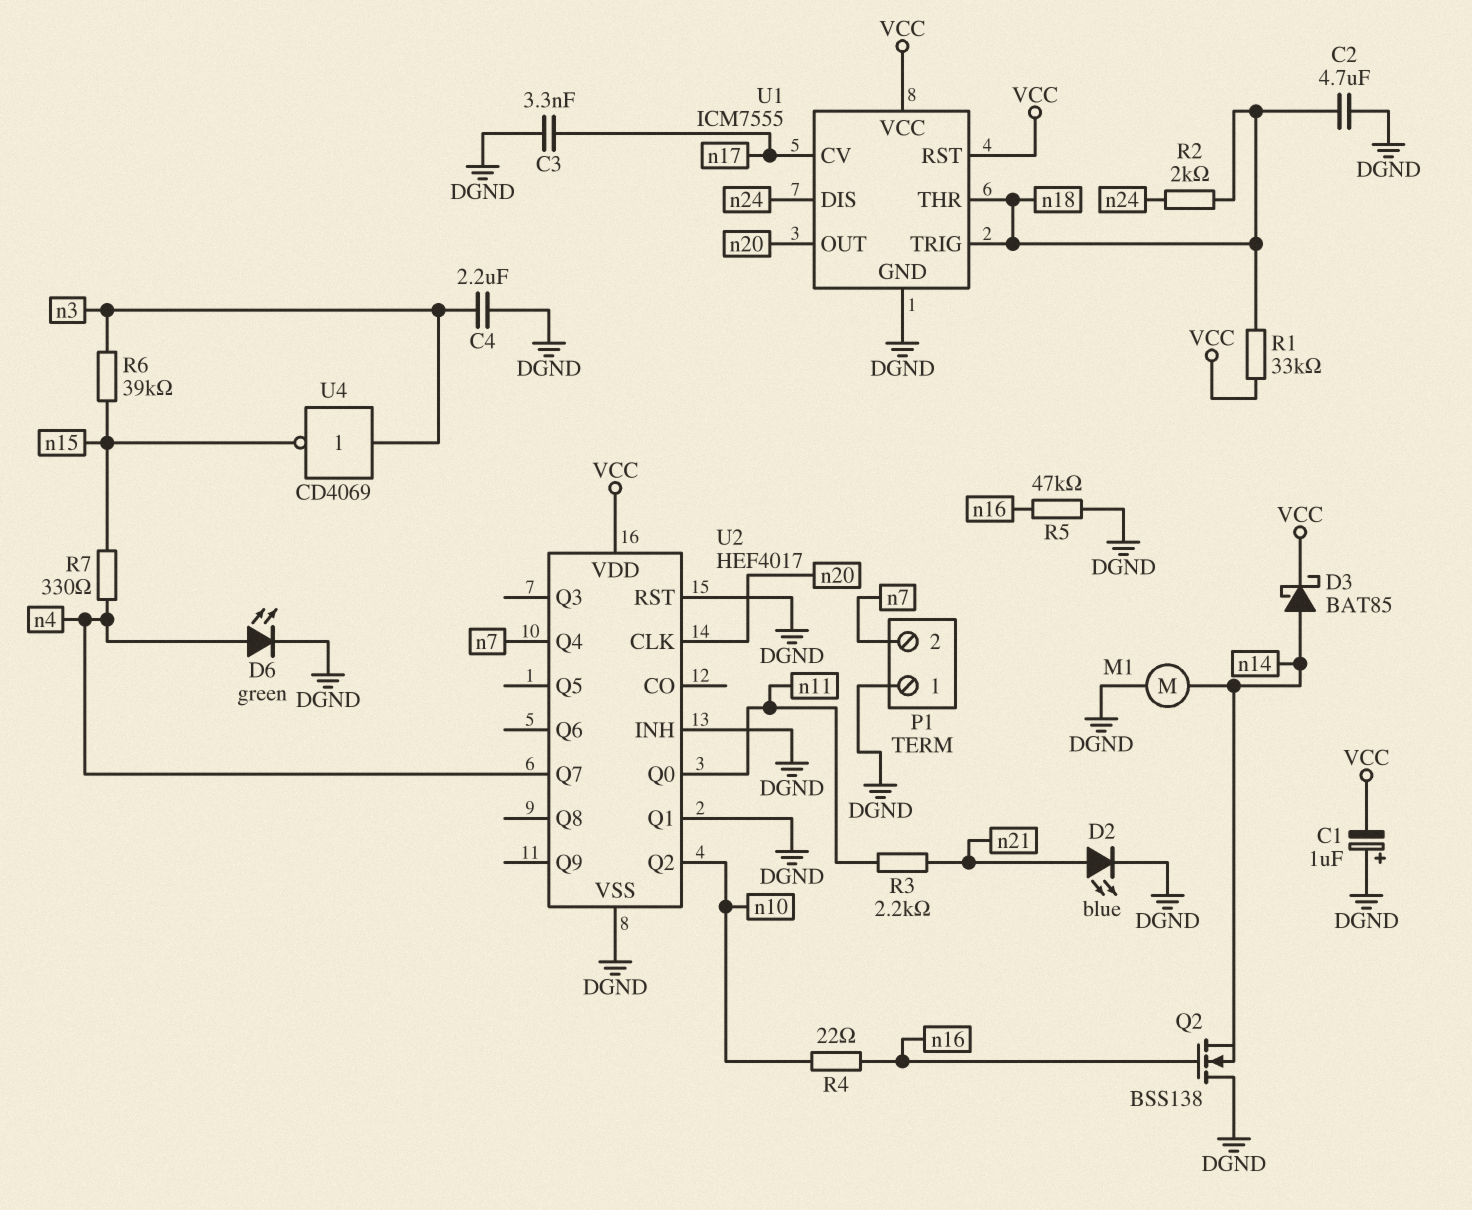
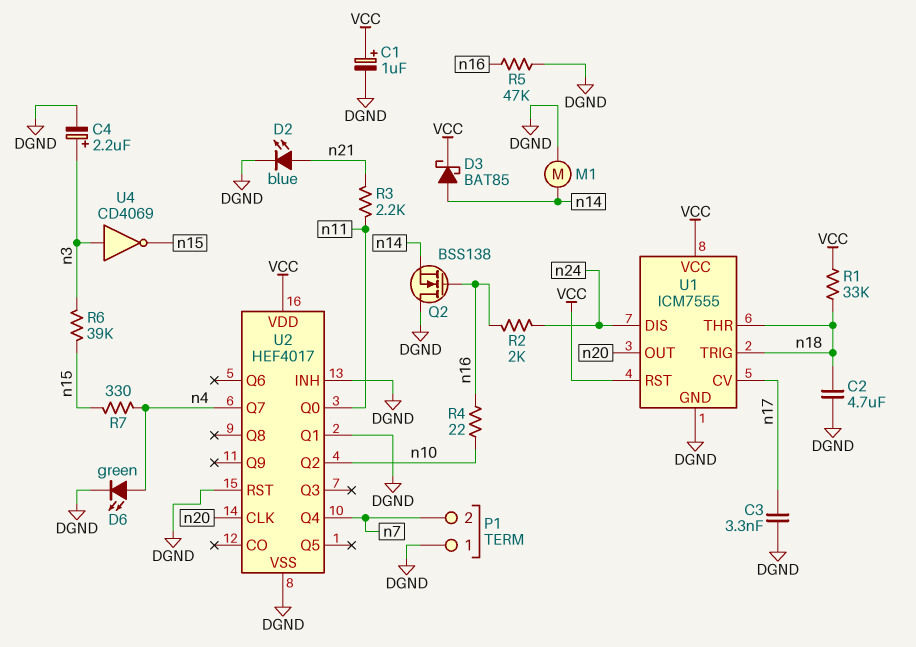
C1: 1uF (plus DGND, minus VCC) -> 1uF (plus VCC, minus DGND)
C4: 2.2uF (DGND, n3) -> 2.2uF (plus n3, minus DGND)
R2: 2k (n18, n24) -> 2k (n16, n24)

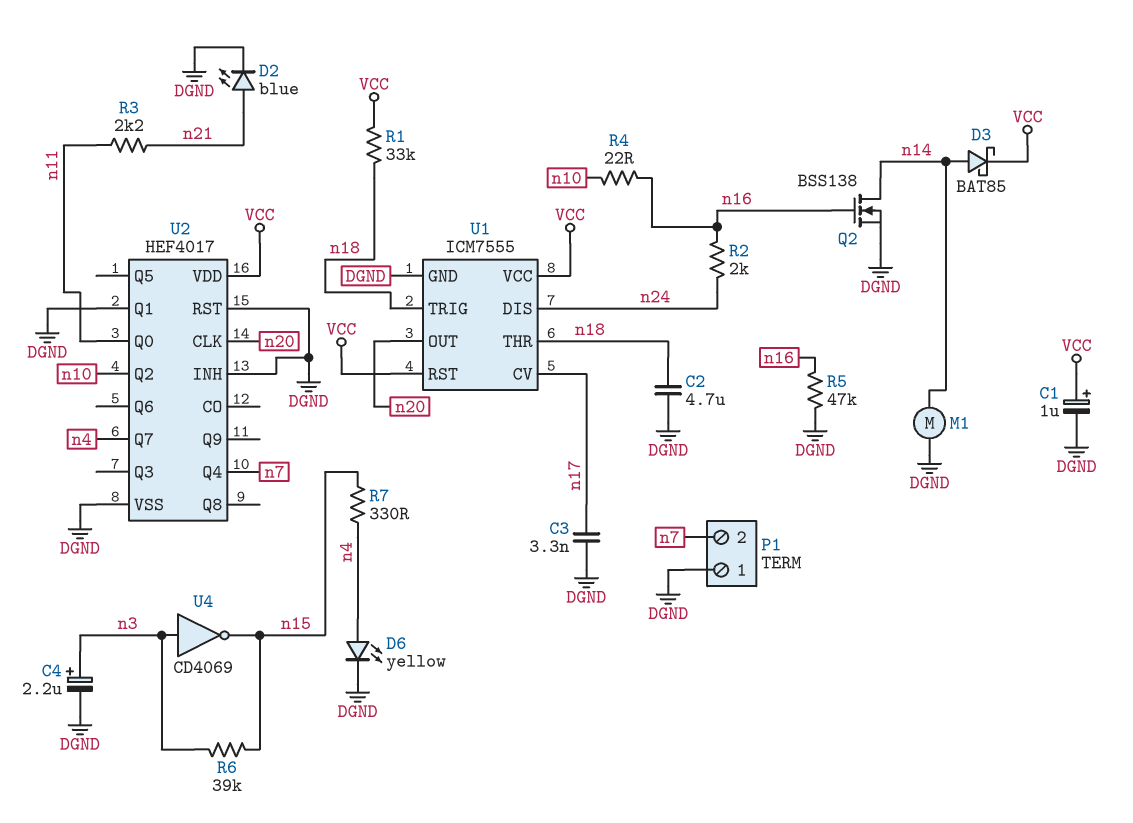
D6: LED green (A n4, K DGND) -> LED yellow (A n4, K DGND)
Q2: NMOS BSS138 (G n16, D DGND, S n14) -> NMOS BSS138 (G n16, D n14, S DGND)

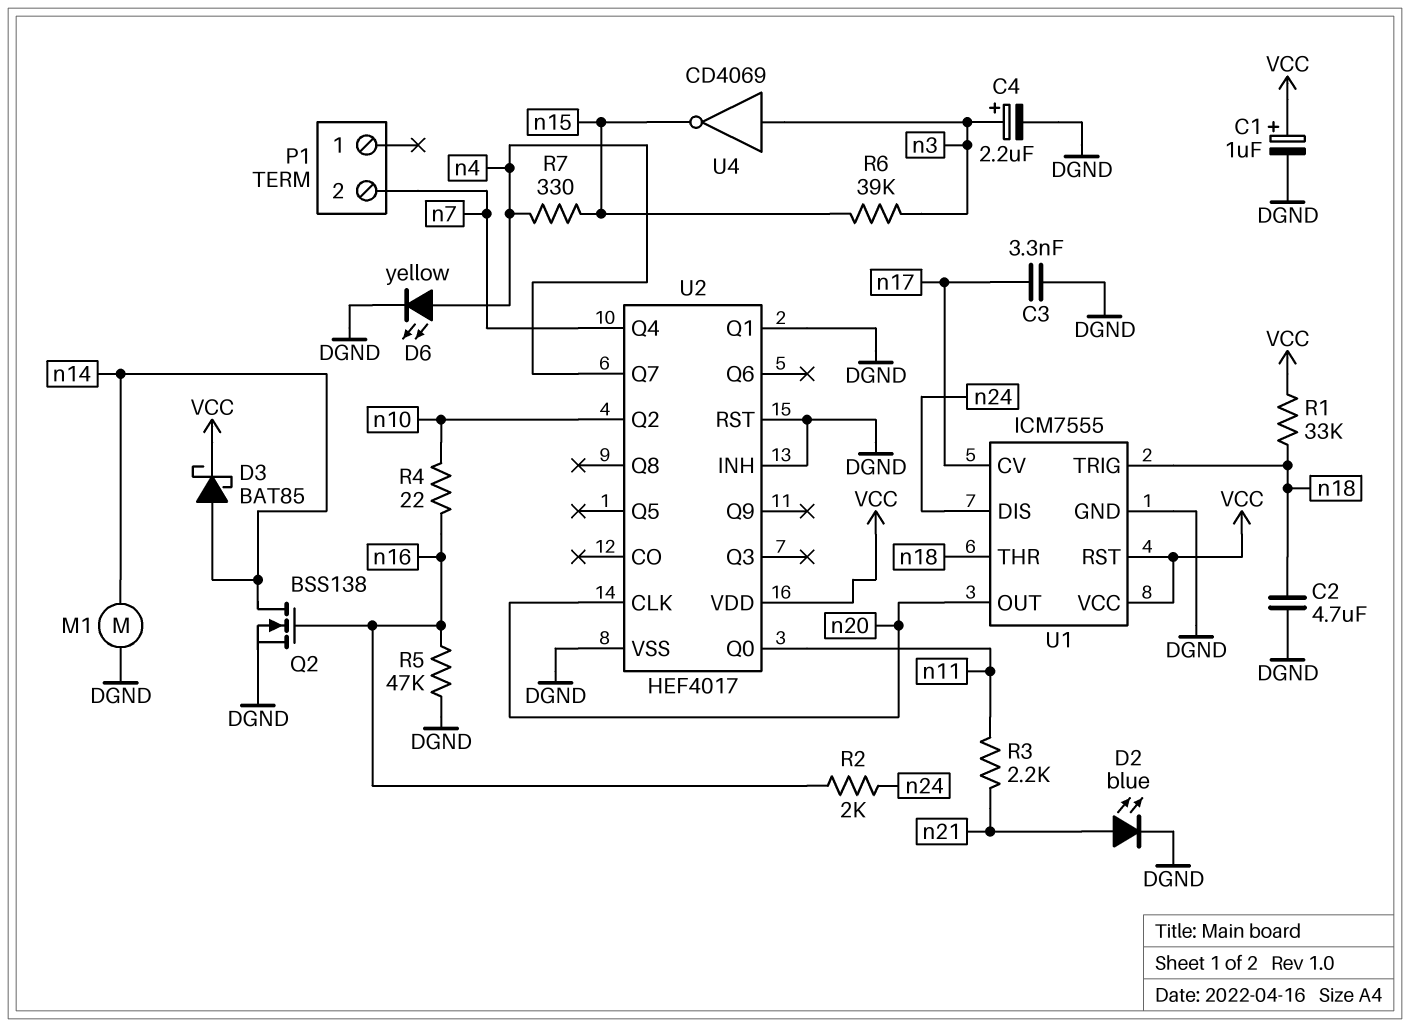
P1 pin 1: DGND -> none

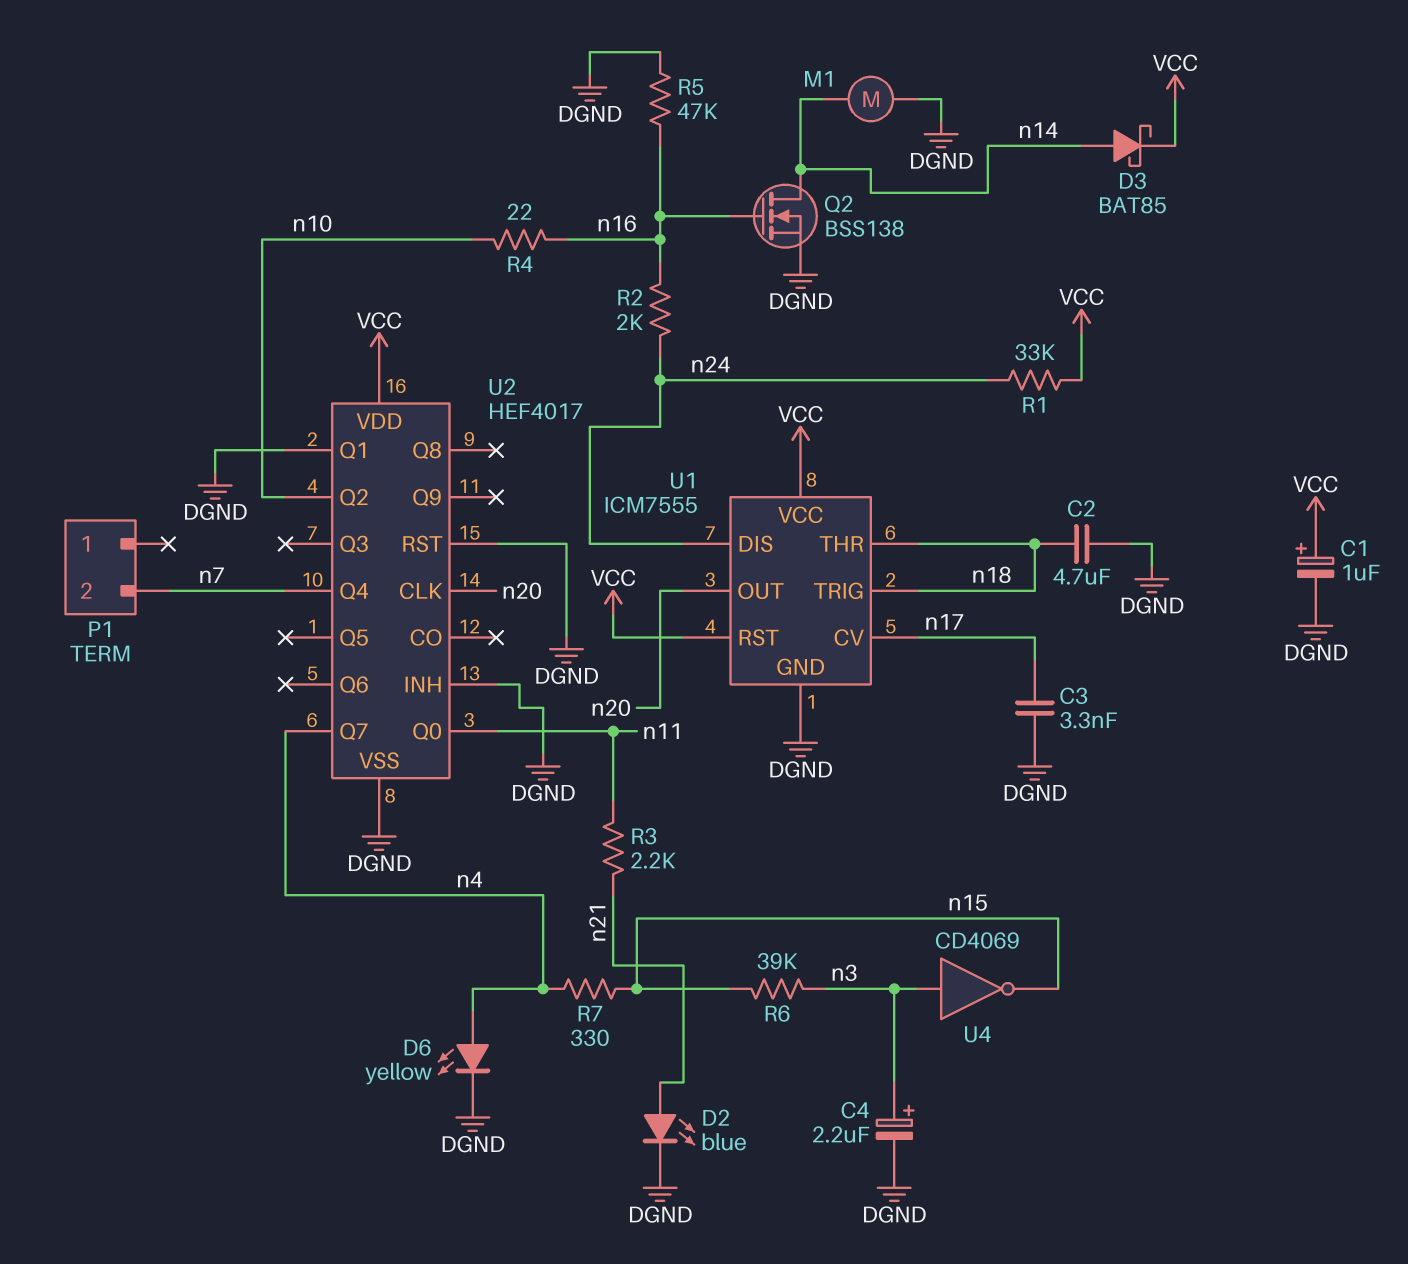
R1: 33k (VCC, n18) -> 33k (VCC, n24)

